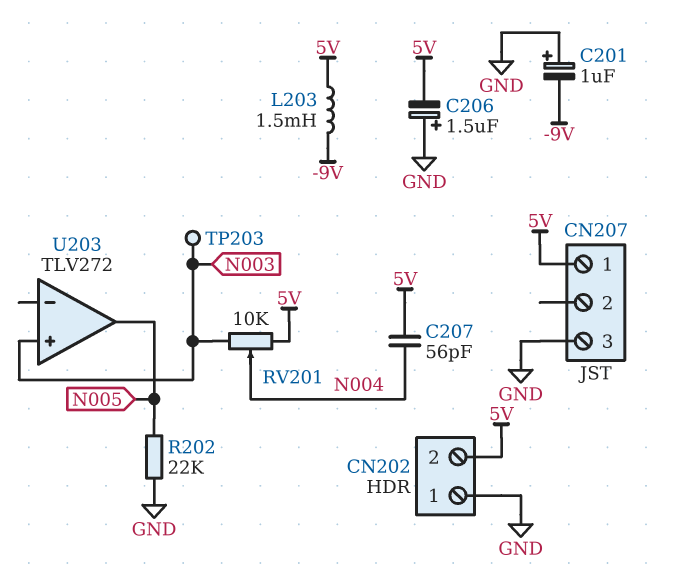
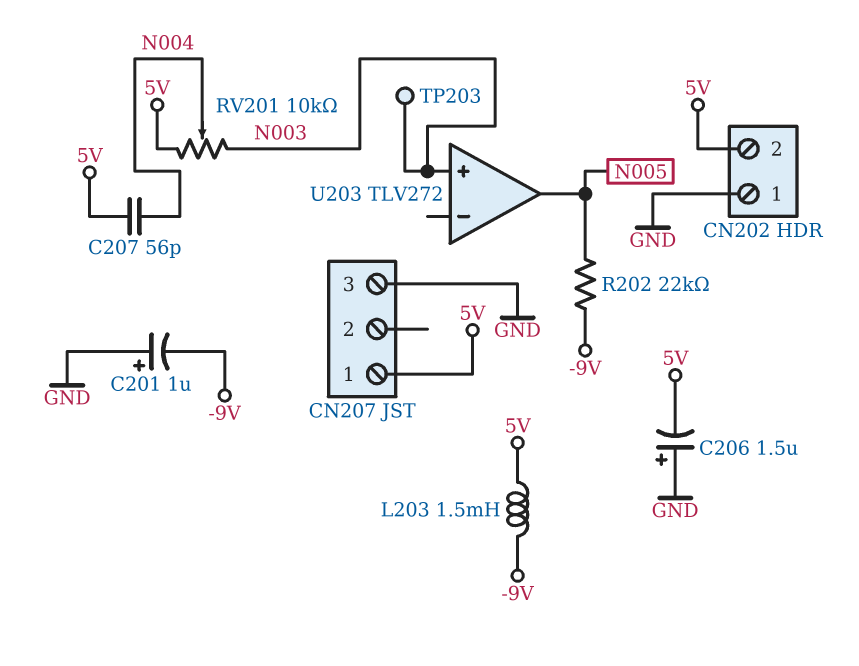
R202: 22k (GND, N005) -> 22k (-9V, N005)

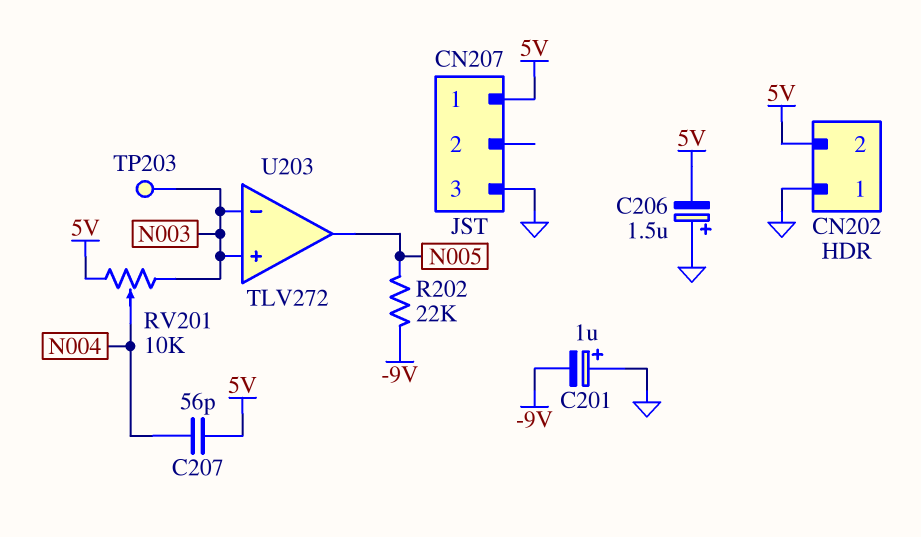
L203: 1.5mH (-9V, 5V) -> none
U203 pin in-: none -> N003

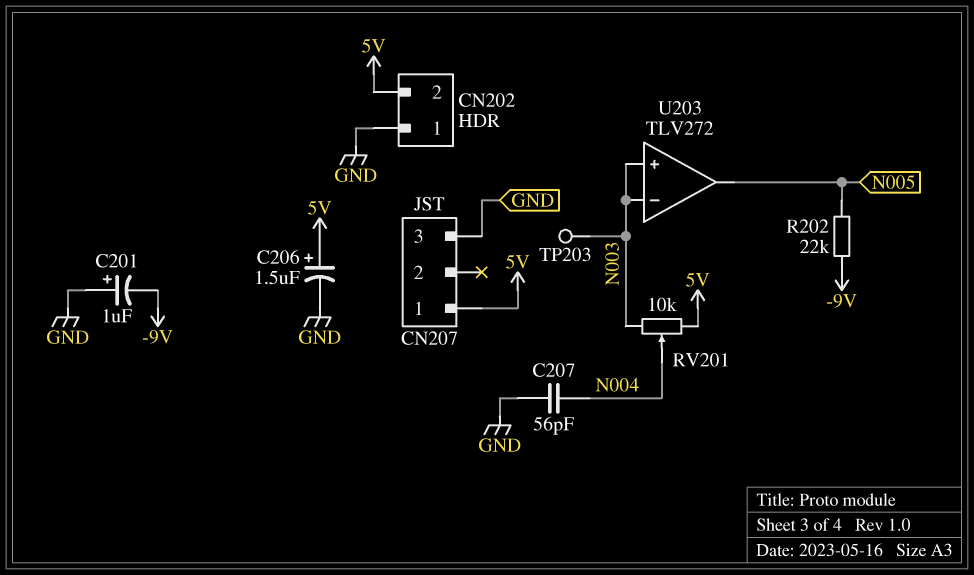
C206: 1.5uF (plus GND, minus 5V) -> 1.5uF (plus 5V, minus GND)
C207: 56pF (5V, N004) -> 56pF (GND, N004)

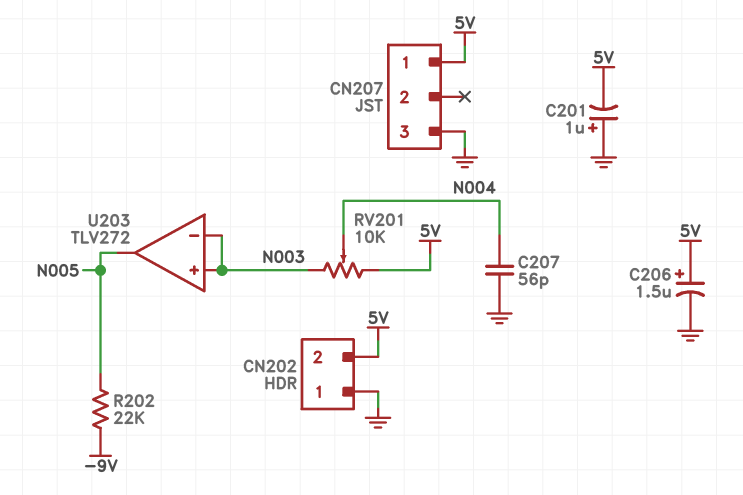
C201: 1uF (plus GND, minus -9V) -> 1uF (plus GND, minus 5V)
TP203: test point (N003) -> none

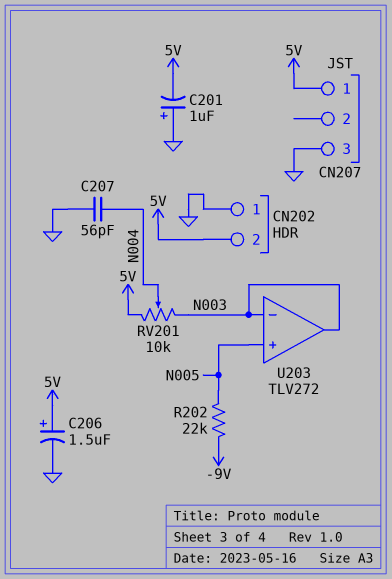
U203 pin in+: N003 -> N005
U203 pin out: N005 -> N003

